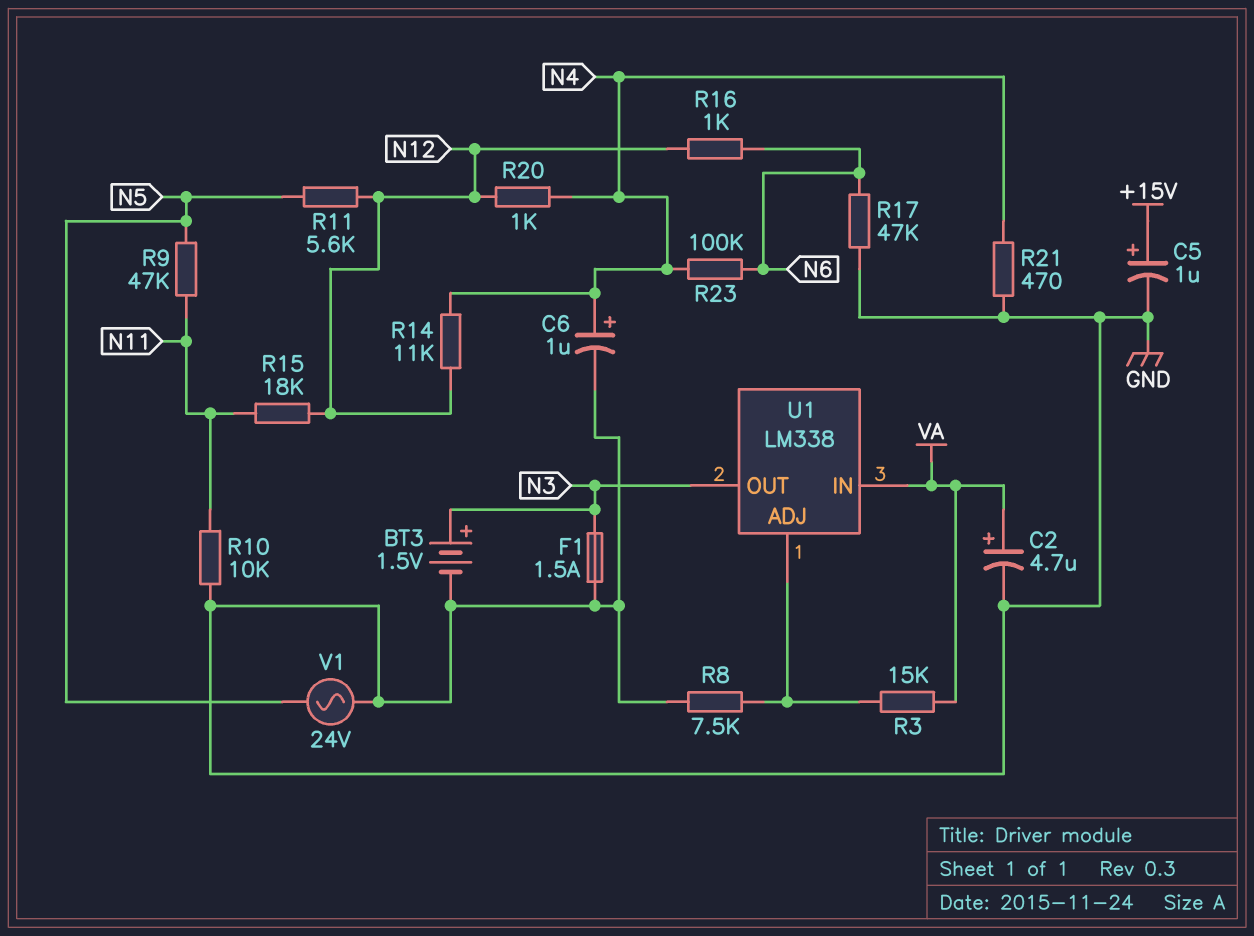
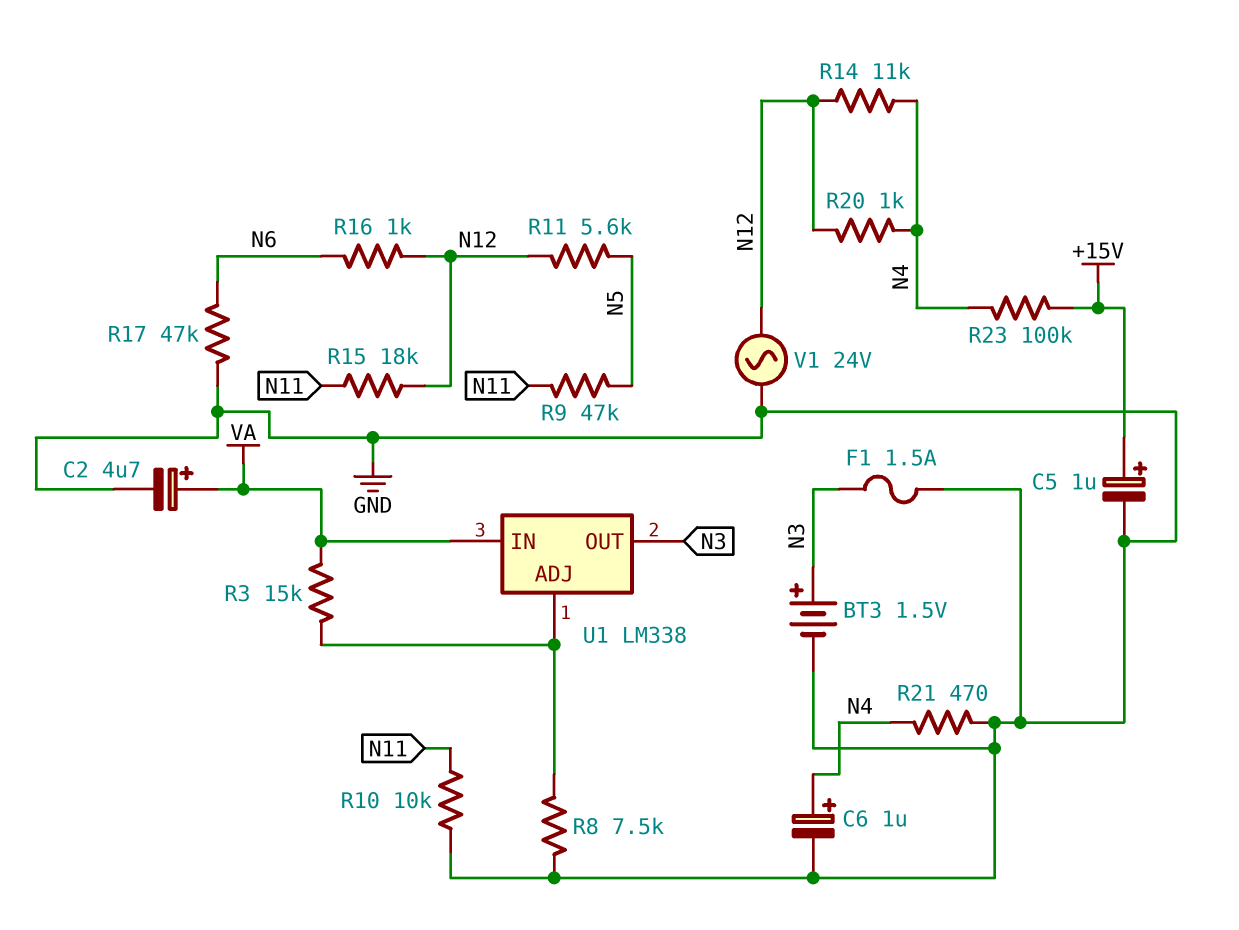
R23: 100k (N4, N6) -> 100k (+15V, N4)
V1: AC 24V (GND, N5) -> AC 24V (GND, N12)

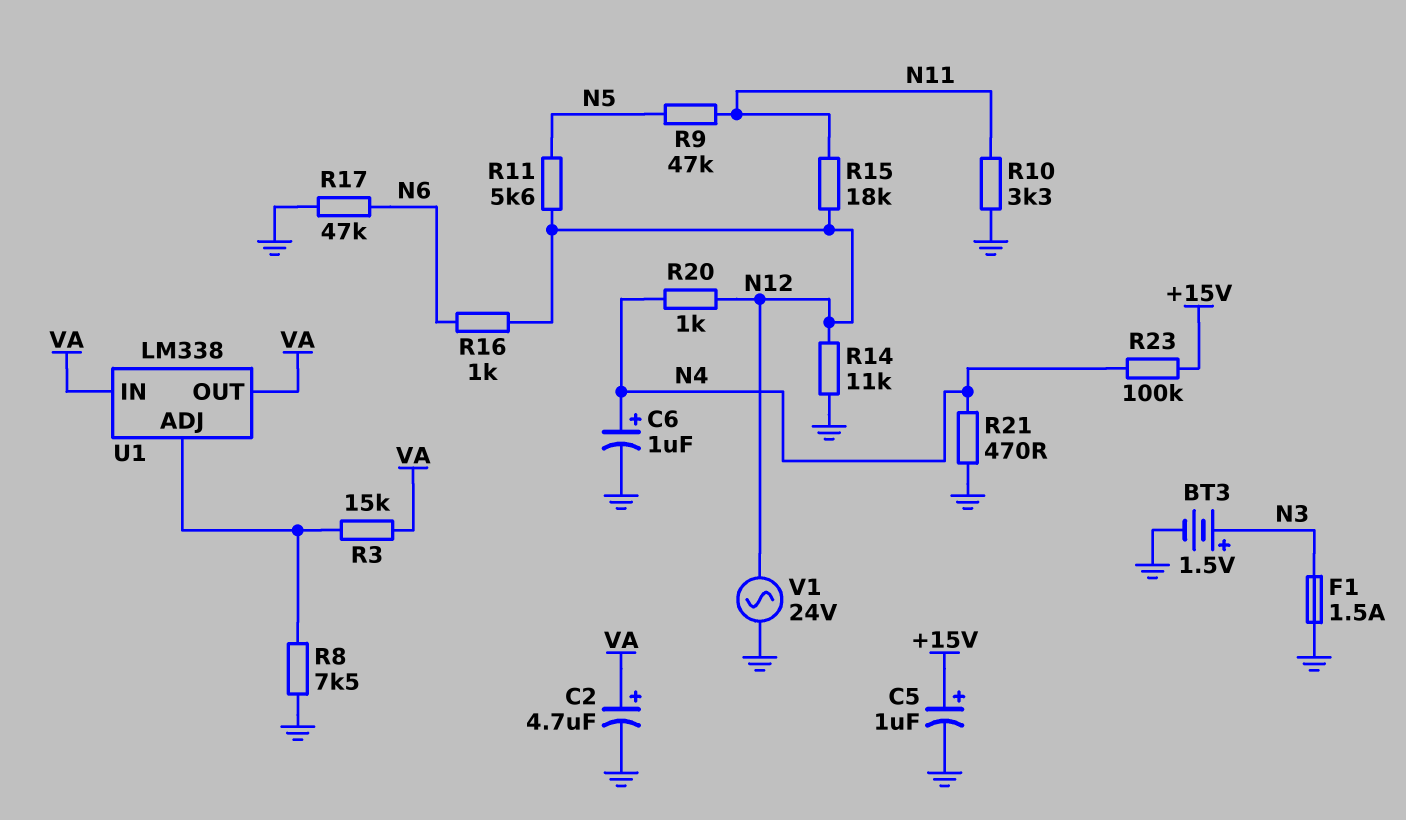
R10: 10k (GND, N11) -> 3.3k (GND, N11)
R14: 11k (N4, N12) -> 11k (GND, N12)
U1 pin OUT: N3 -> VA

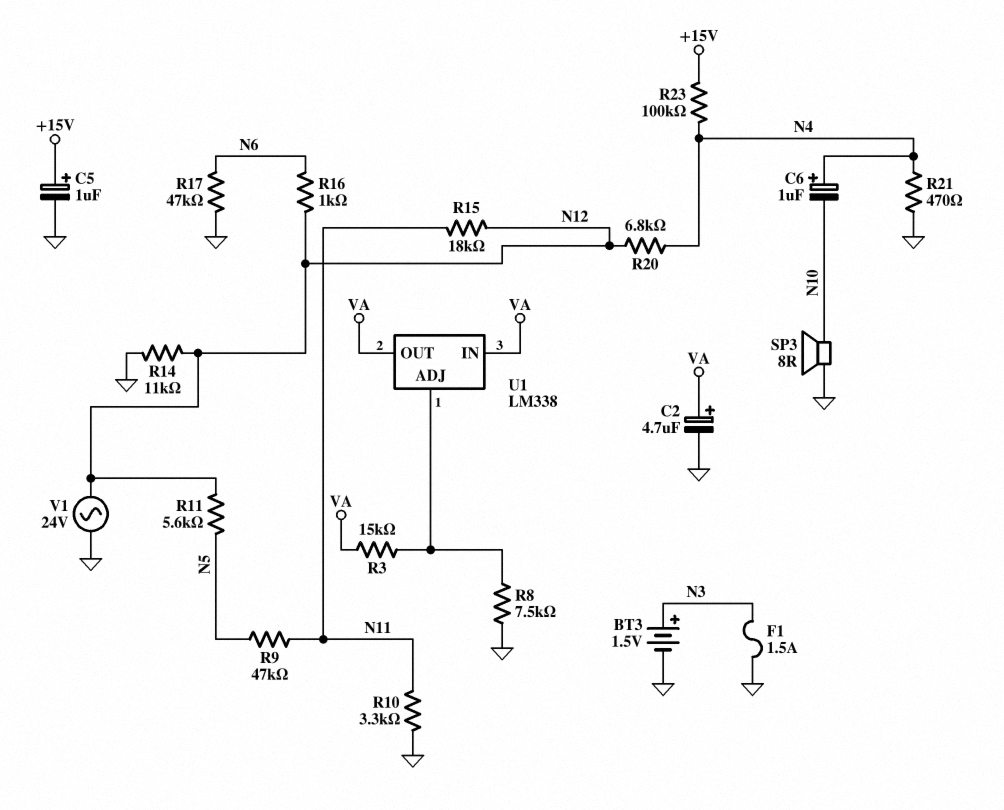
C6: 1uF (plus N4, minus GND) -> 1uF (plus N4, minus N10)
R20: 1k (N4, N12) -> 6.8k (N4, N12)
SP3: none -> speaker 8R (GND, N10)

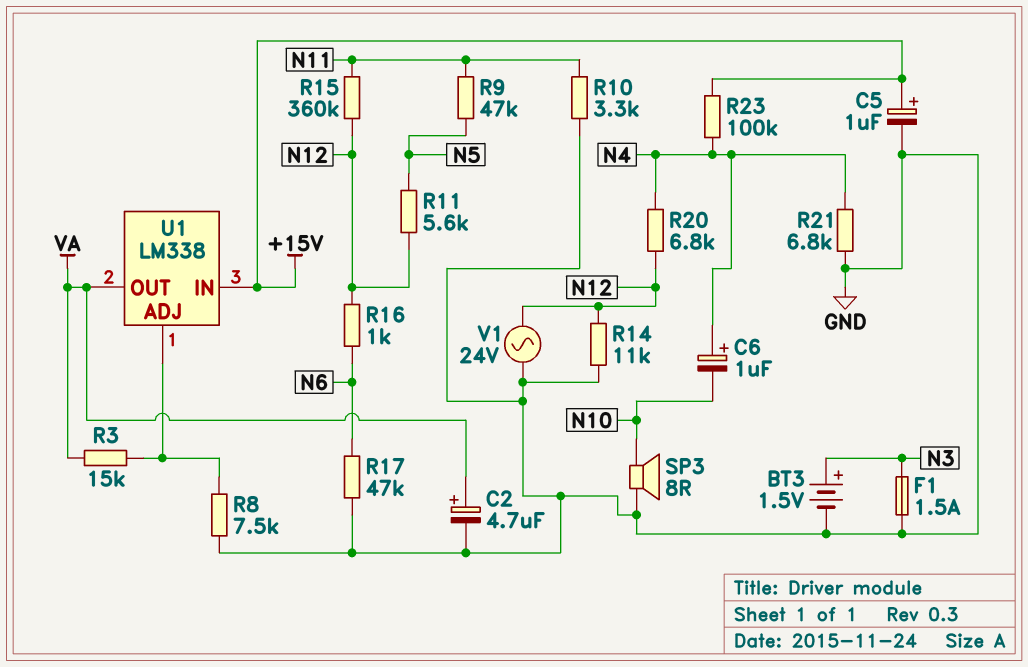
R15: 18k (N11, N12) -> 360k (N11, N12)
R21: 470 (GND, N4) -> 6.8k (GND, N4)
U1 pin IN: VA -> +15V

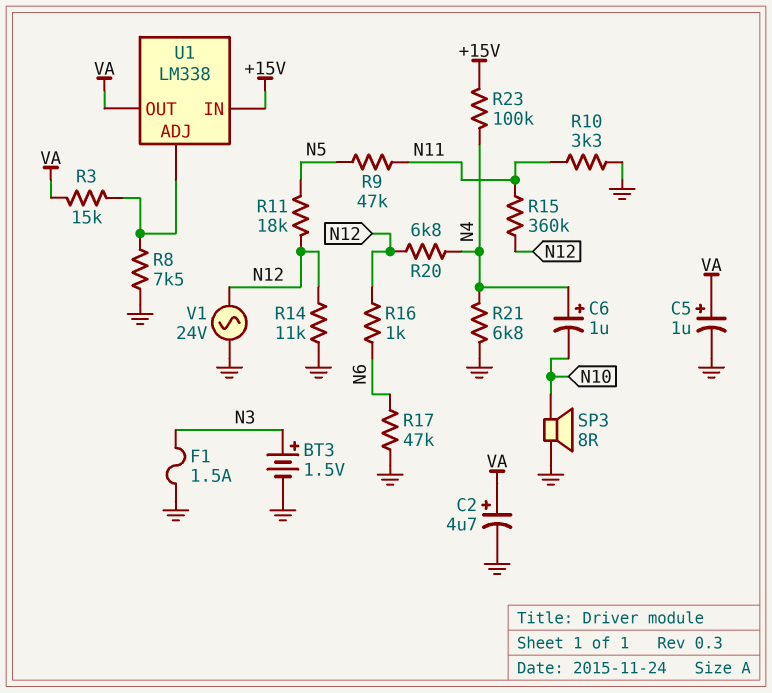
C5: 1uF (plus +15V, minus GND) -> 1uF (plus VA, minus GND)
R11: 5.6k (N5, N12) -> 18k (N5, N12)

